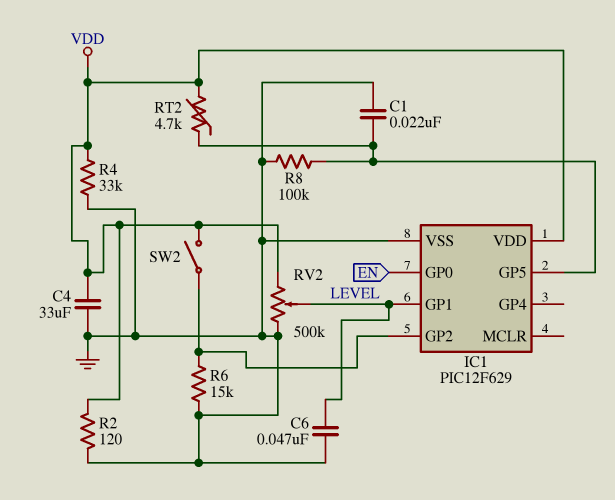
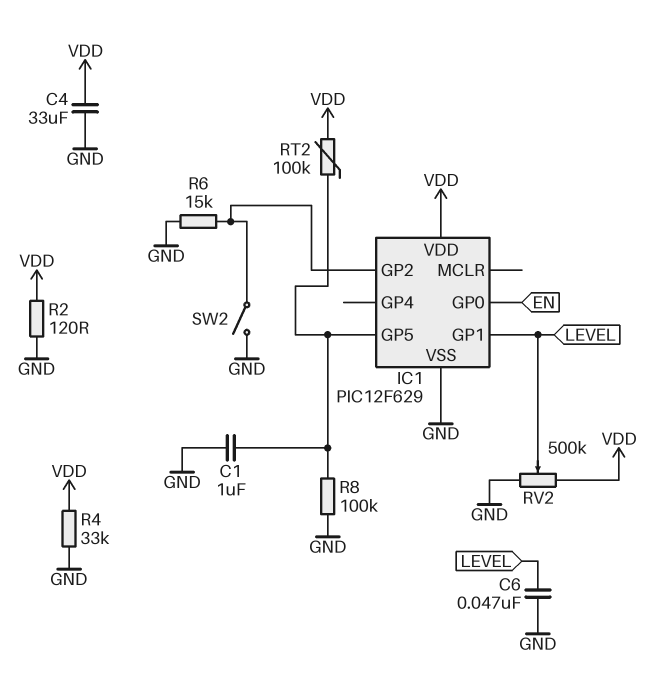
C1: 22nF (GND, IC1/GP5) -> 1uF (GND, IC1/GP5)
RT2: 4.7k (IC1/GP5, VDD) -> 100k (IC1/GP5, VDD)
SW2: switch (IC1/GP2, VDD) -> switch (GND, IC1/GP2)

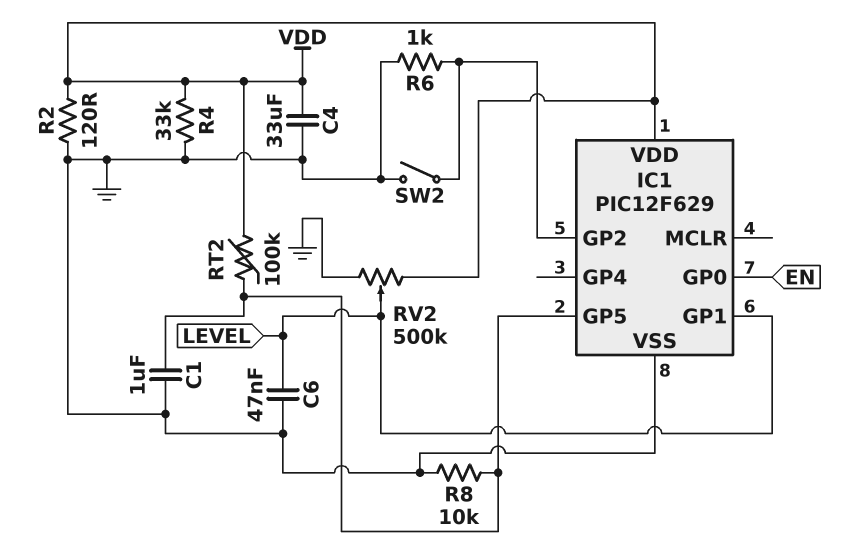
R6: 15k (GND, IC1/GP2) -> 1k (GND, IC1/GP2)
R8: 100k (GND, IC1/GP5) -> 10k (GND, IC1/GP5)

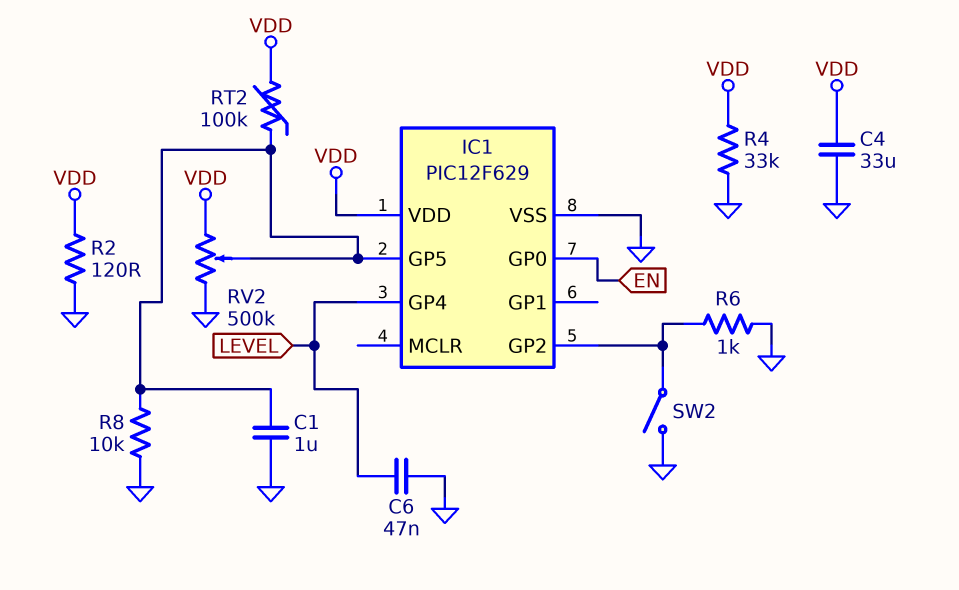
IC1 pin GP1: LEVEL -> none
IC1 pin GP4: none -> LEVEL
RV2: 500k (GND, VDD, wiper LEVEL) -> 500k (GND, VDD, wiper IC1/GP5)

